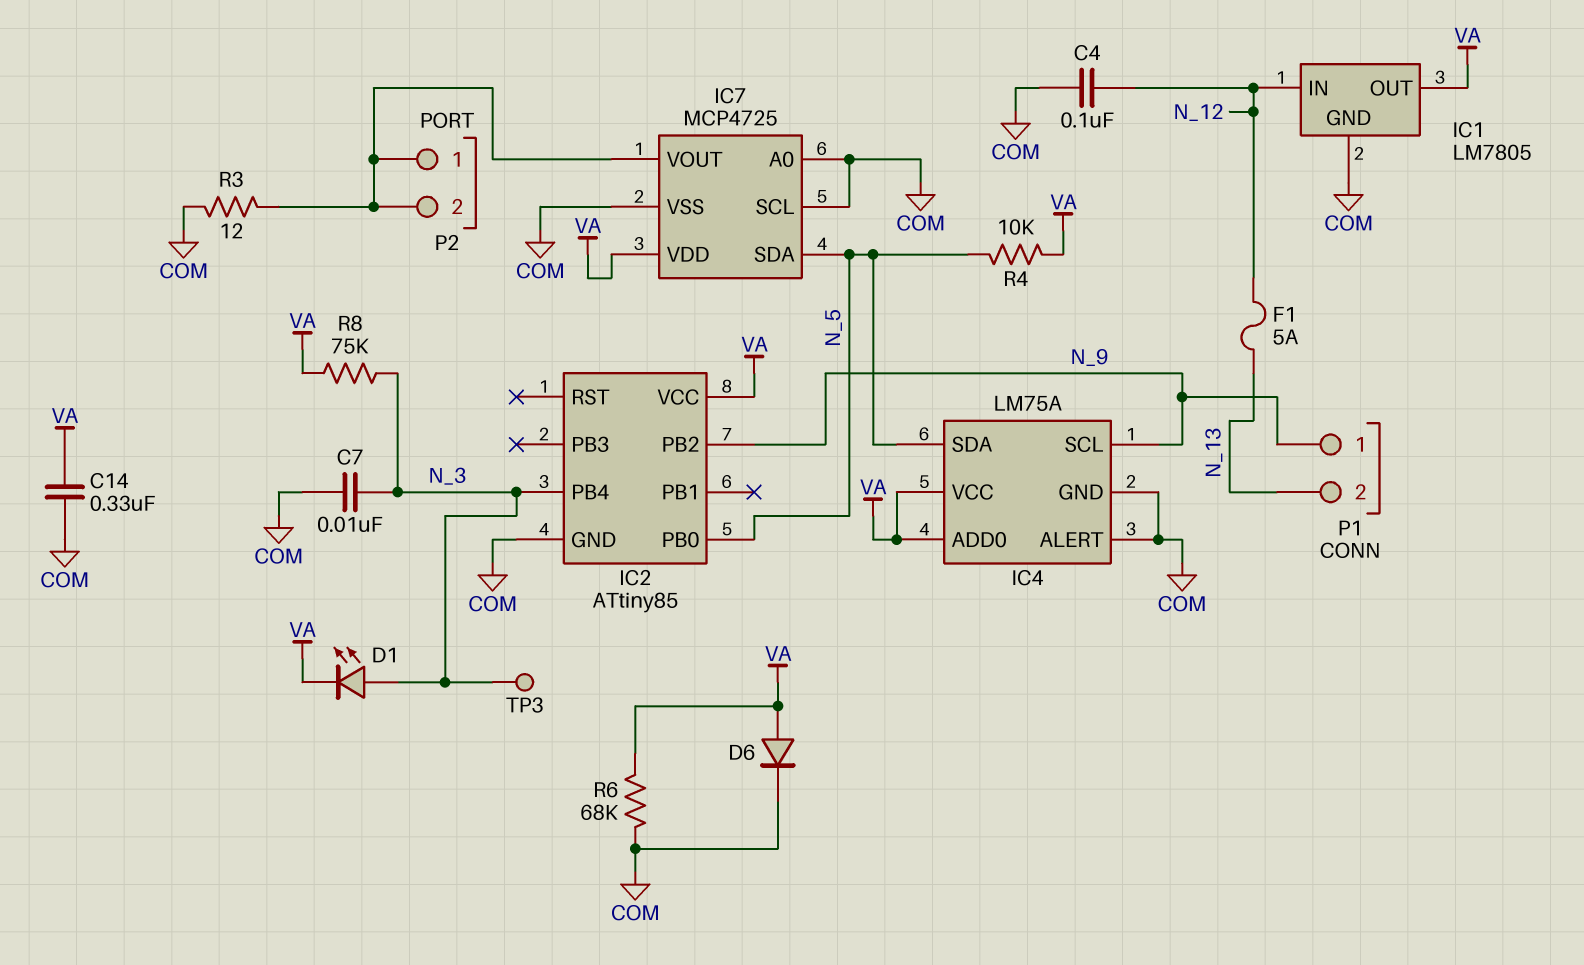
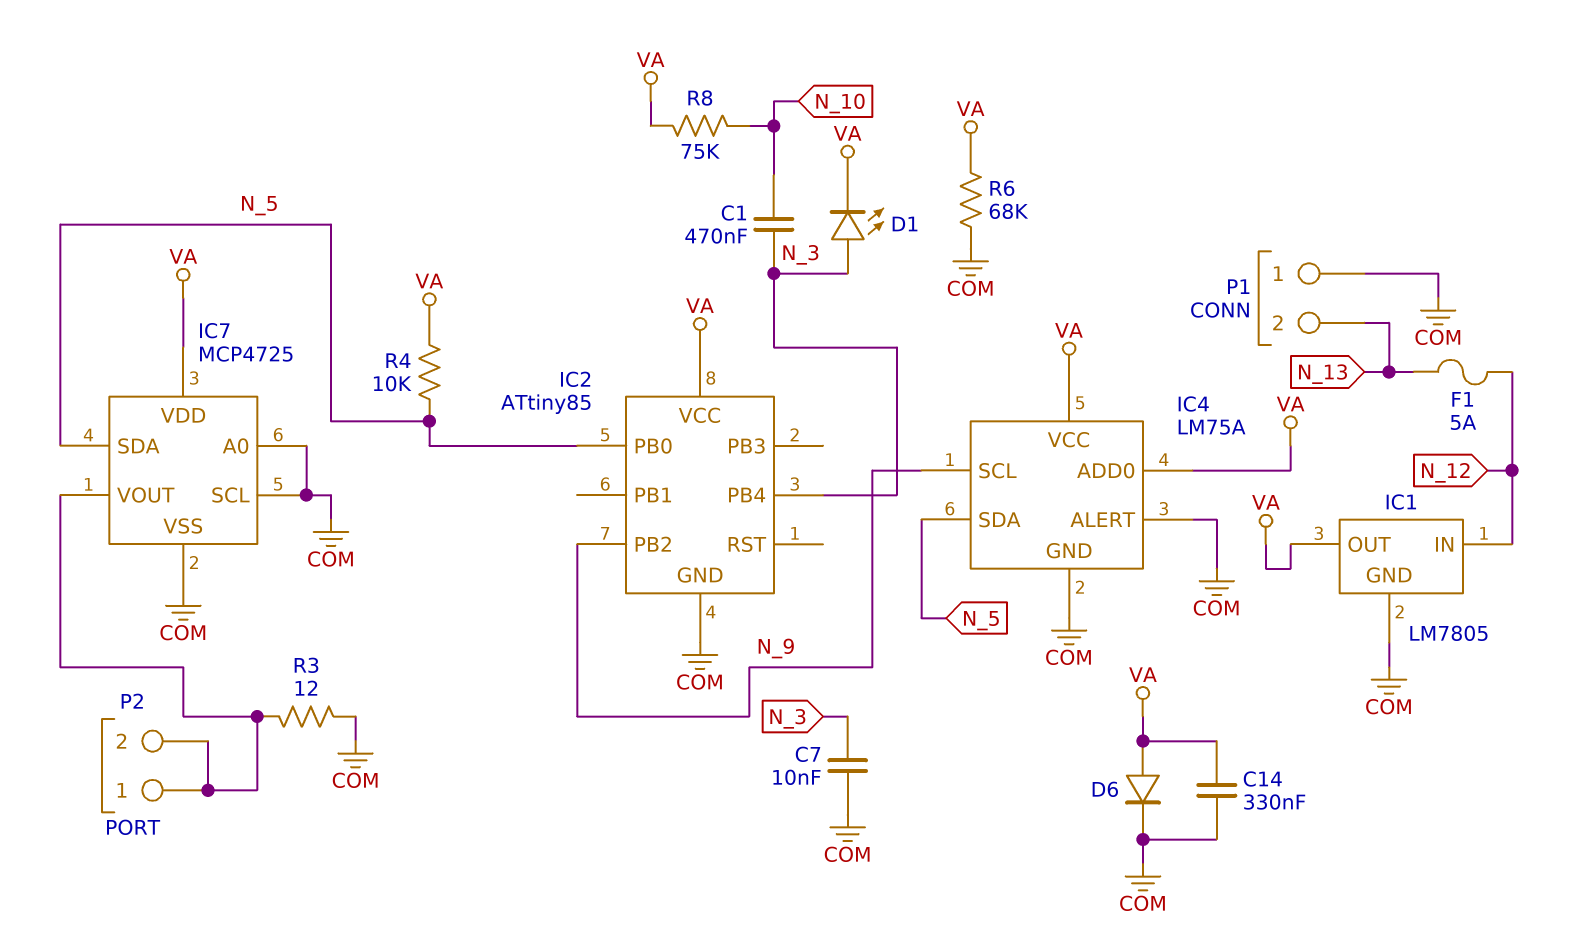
C1: none -> 470nF (N_3, N_10)
C4: 100nF (COM, N_12) -> none
P1 pin 1: N_9 -> COM
R8: 75k (N_3, VA) -> 75k (N_10, VA)
TP3: test point (N_3) -> none

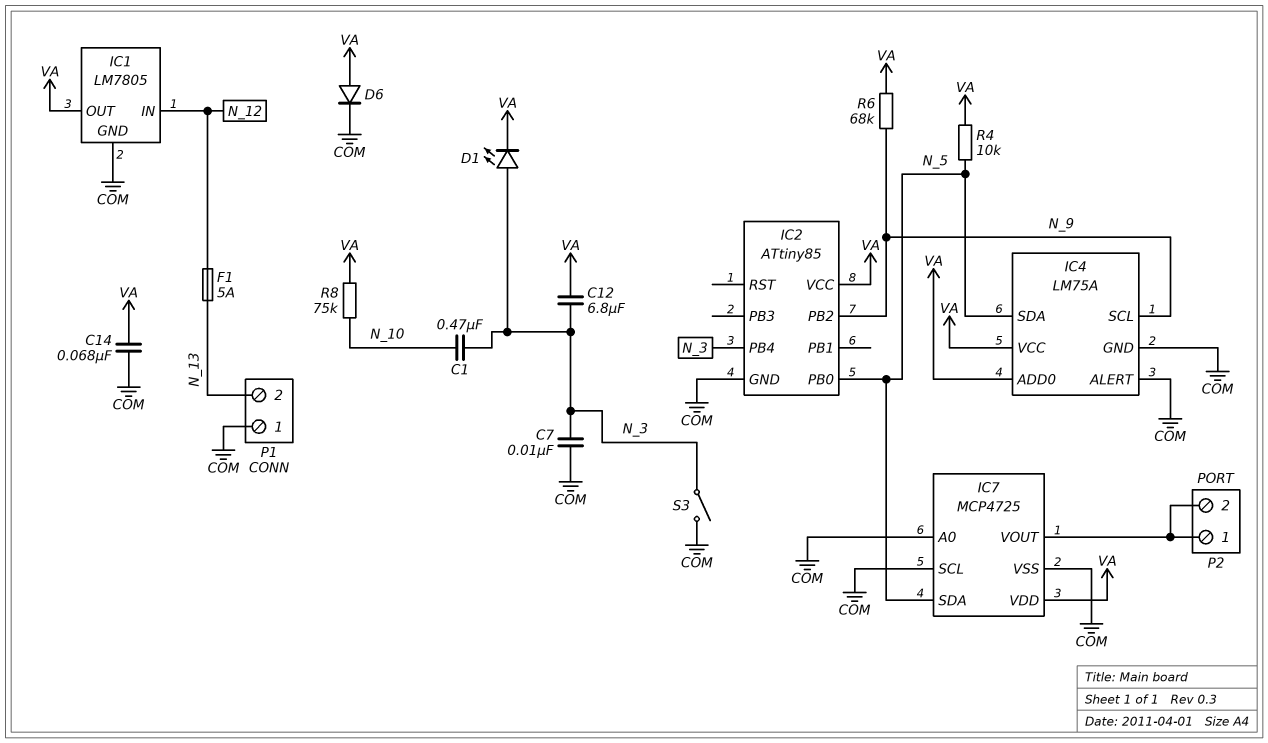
C12: none -> 6.8uF (N_3, VA)
C14: 330nF (COM, VA) -> 68nF (COM, VA)
R3: 12 (COM, IC7/VOUT) -> none
R6: 68k (COM, VA) -> 68k (N_9, VA)
S3: none -> switch (COM, N_3)

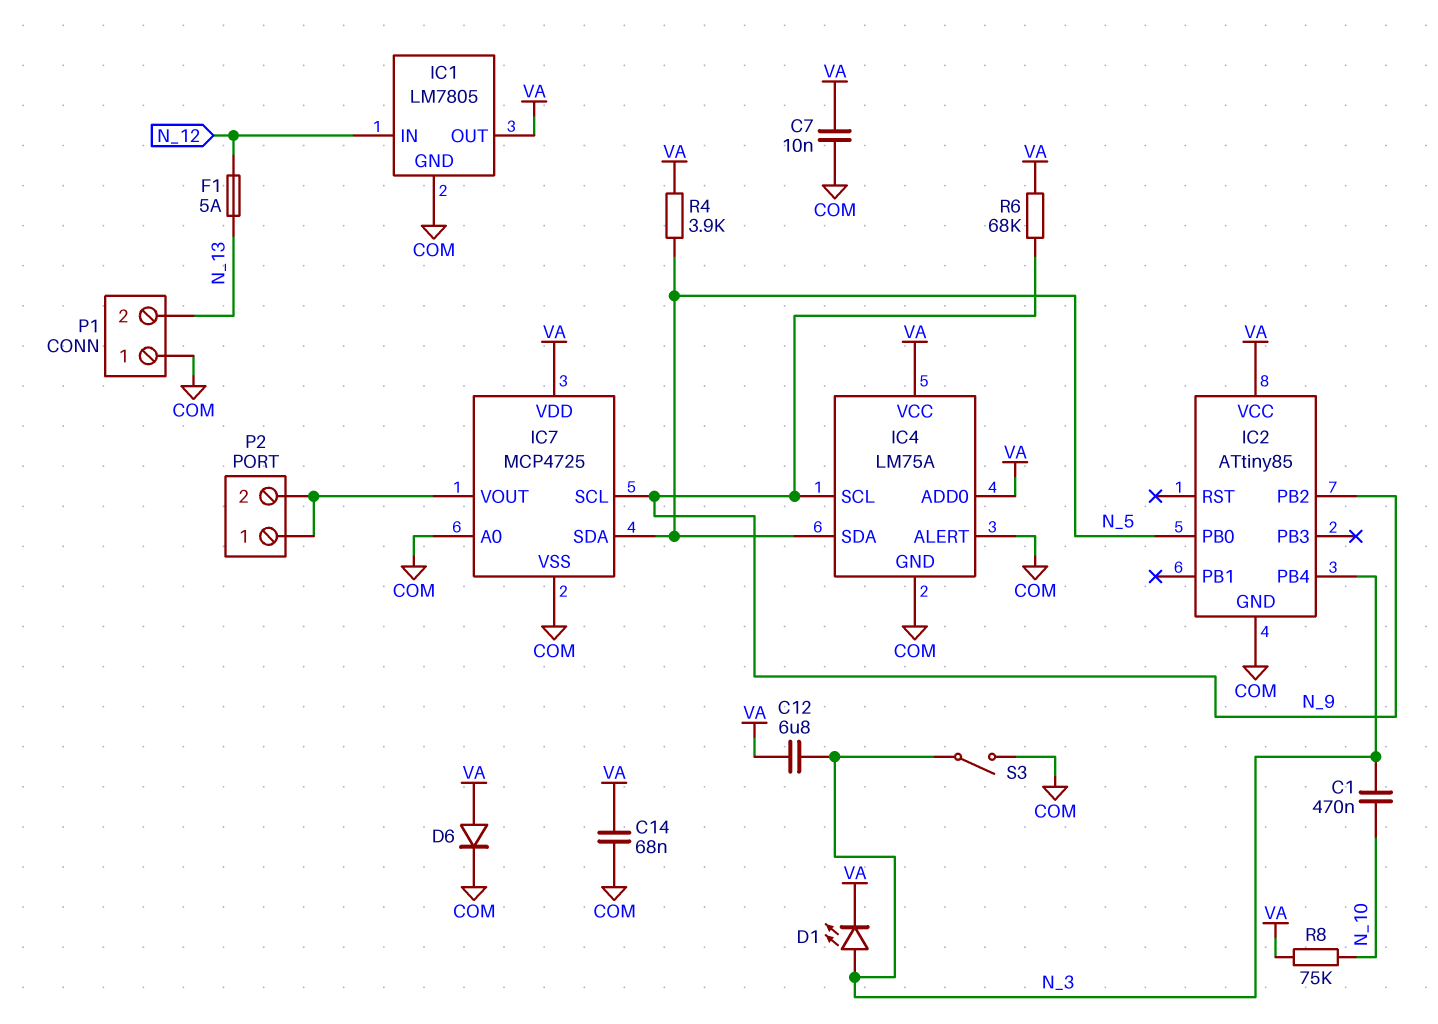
C7: 10nF (COM, N_3) -> 10nF (COM, VA)
IC7 pin SCL: COM -> N_9
R4: 10k (N_5, VA) -> 3.9k (N_5, VA)

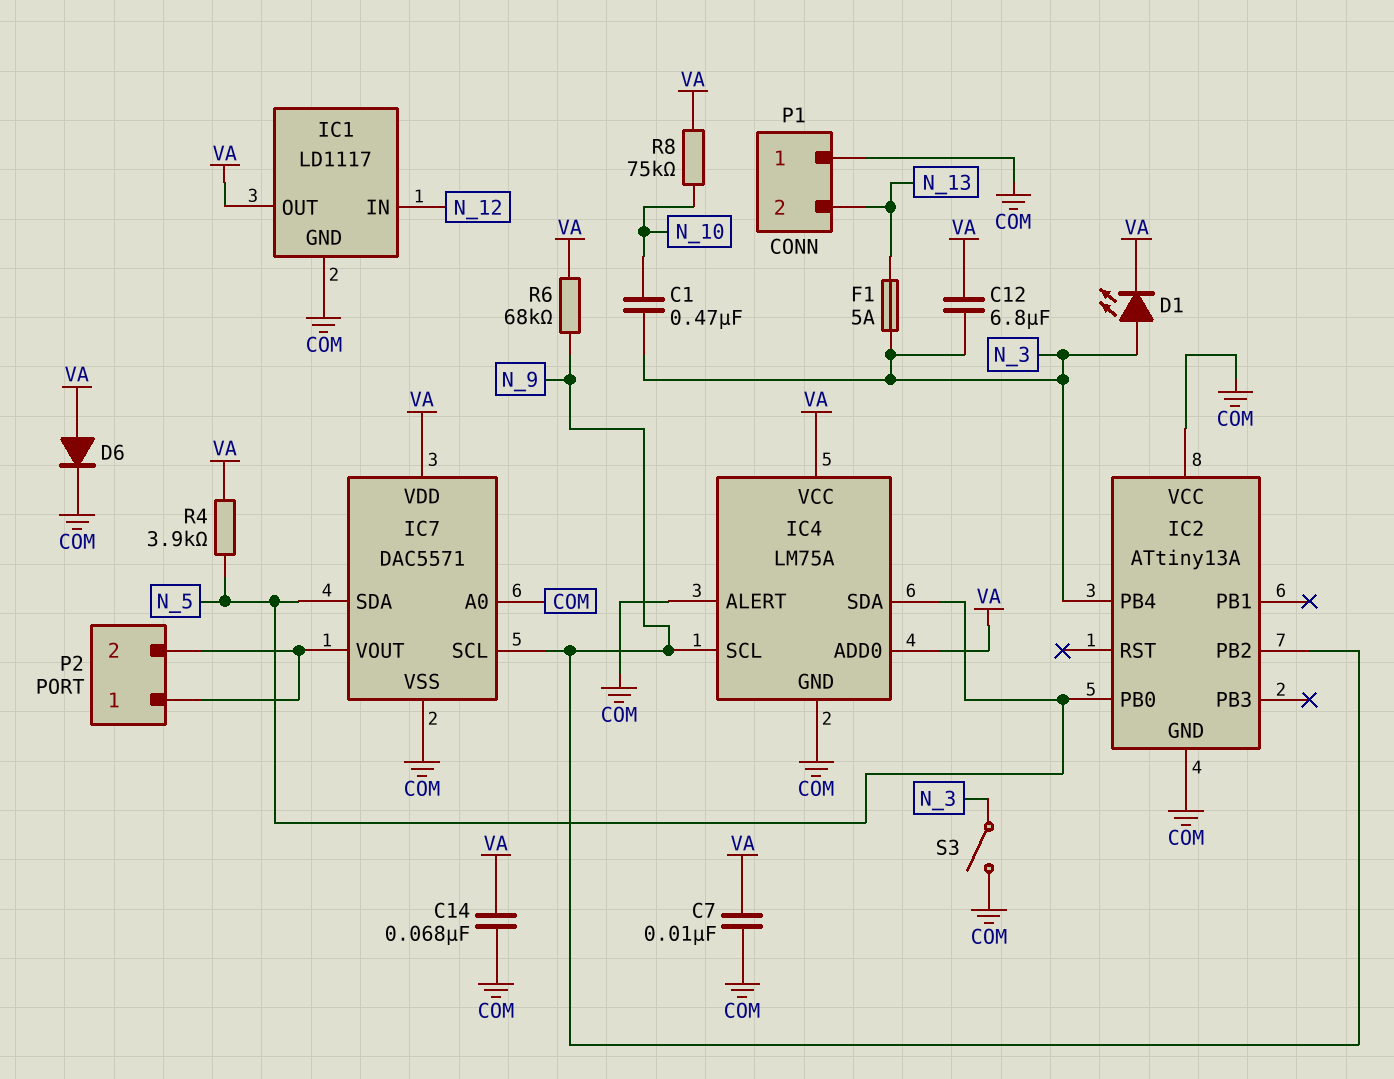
F1: 5A (N_12, N_13) -> 5A (N_3, N_13)
IC1: LM7805 -> LD1117
IC2: ATtiny85 -> ATtiny13A
IC2 pin VCC: VA -> COM
IC7: MCP4725 -> DAC5571

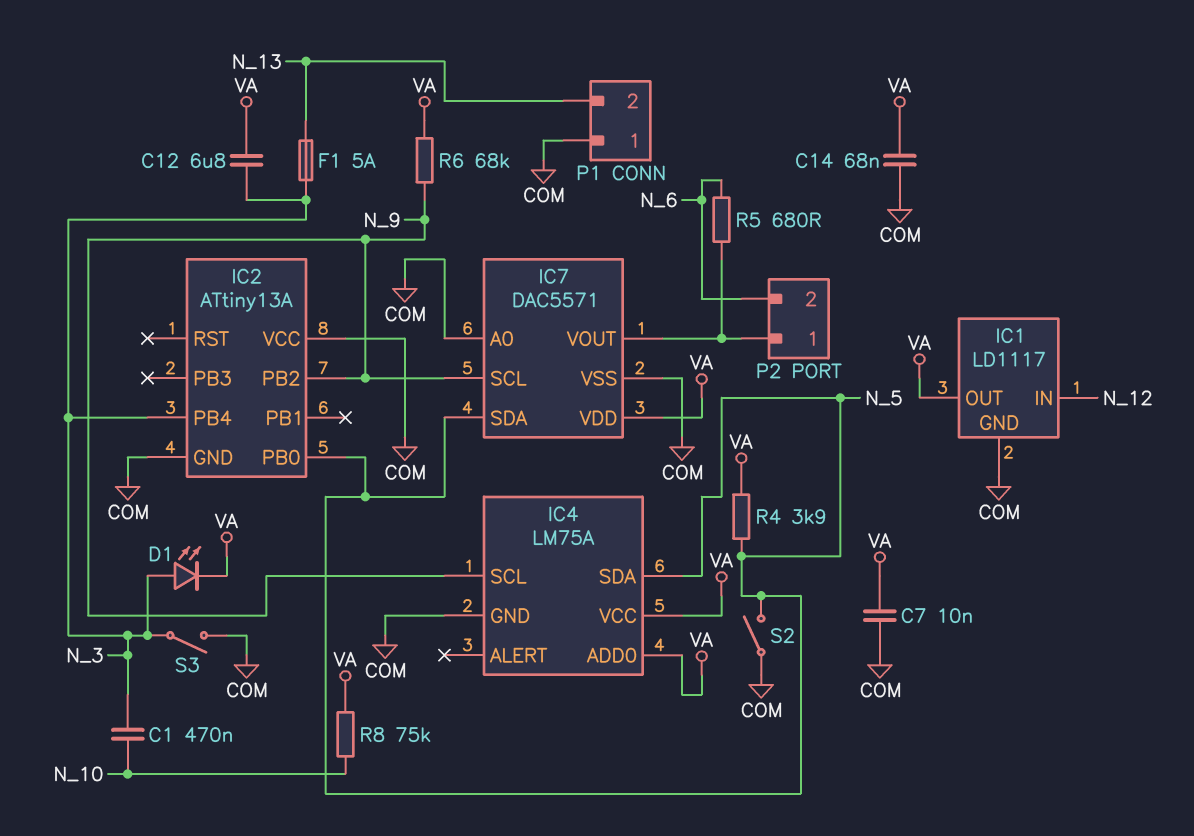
D6: diode (A VA, K COM) -> none
IC4 pin ALERT: COM -> none
P2 pin 2: IC7/VOUT -> N_6
R5: none -> 680 (IC7/VOUT, N_6)
S2: none -> switch (COM, N_5)

